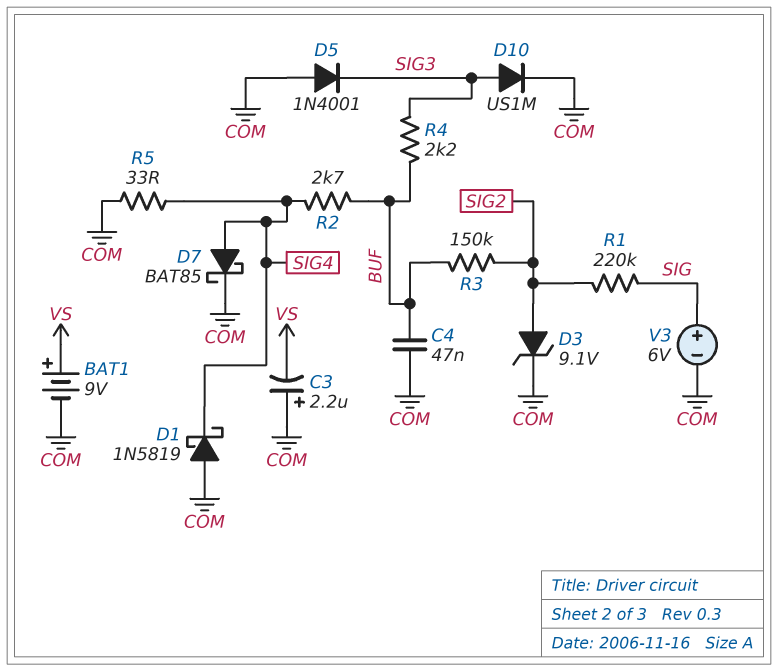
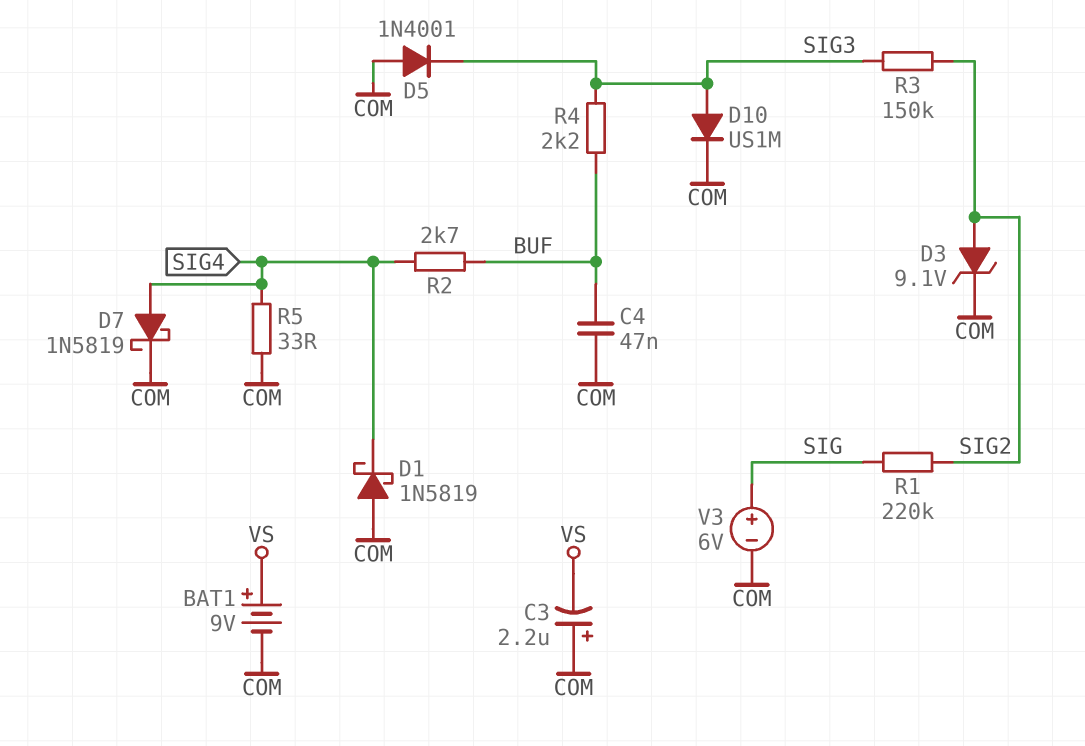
D7: schottky BAT85 (A SIG4, K COM) -> schottky 1N5819 (A SIG4, K COM)
R3: 150k (BUF, SIG2) -> 150k (SIG2, SIG3)

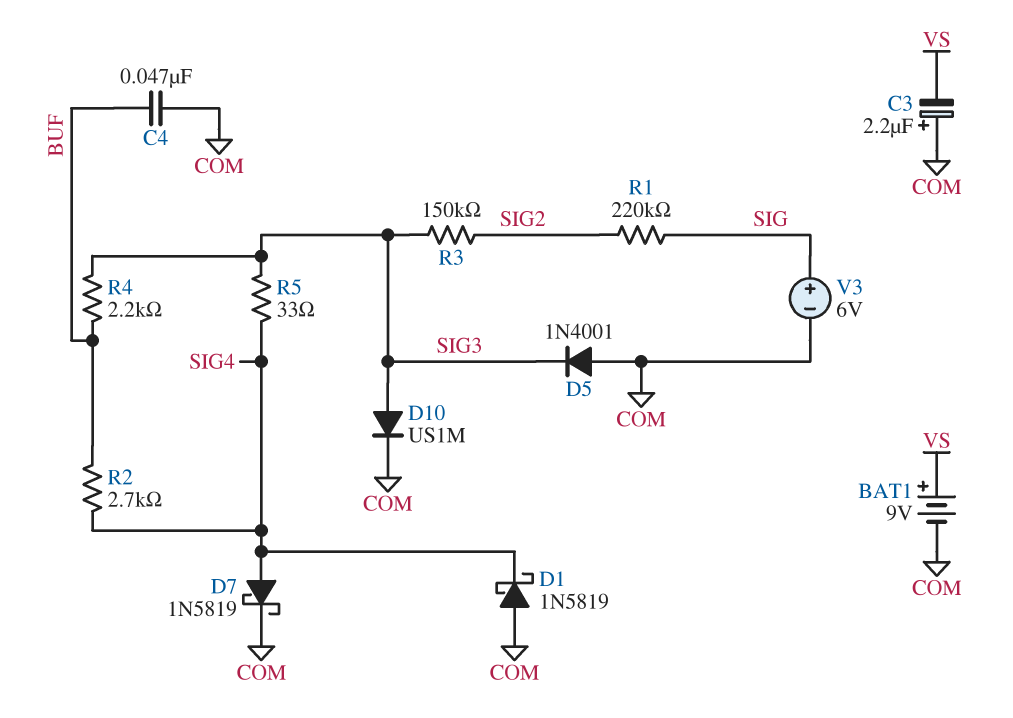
D3: zener 9.1V (A SIG2, K COM) -> none
R5: 33 (COM, SIG4) -> 33 (SIG3, SIG4)

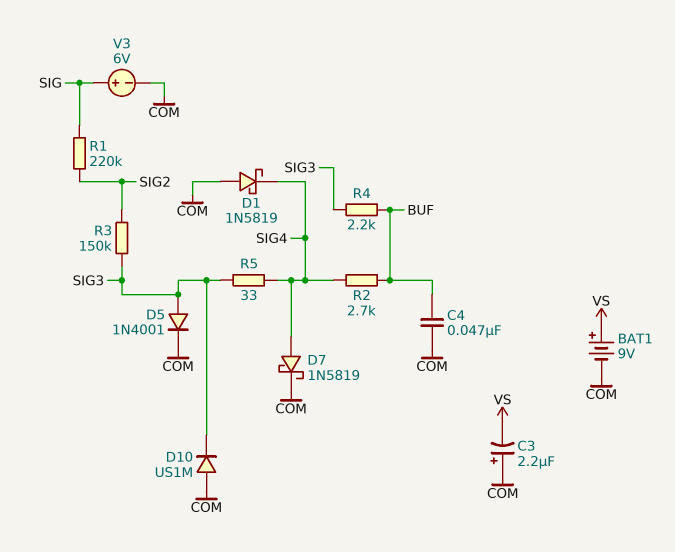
D5: diode 1N4001 (A COM, K SIG3) -> diode 1N4001 (A SIG3, K COM)
D10: diode US1M (A SIG3, K COM) -> diode US1M (A COM, K SIG3)

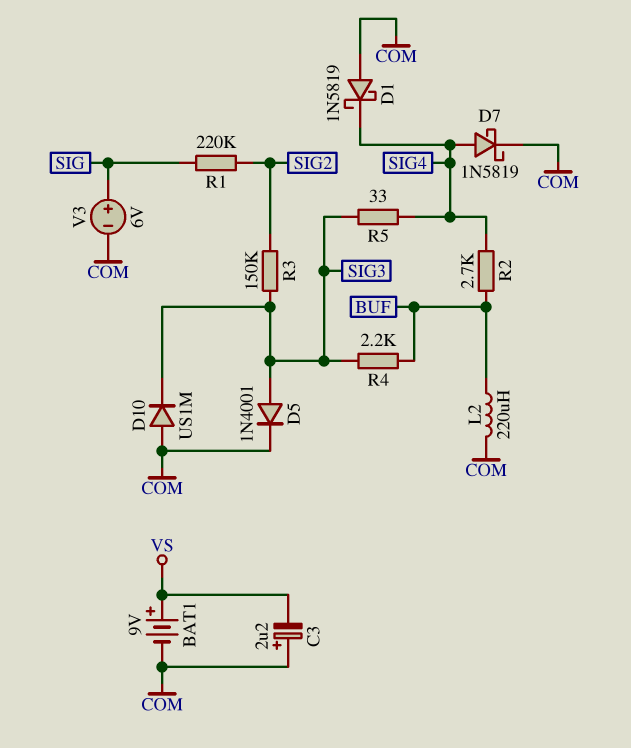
C4: 47nF (BUF, COM) -> none
L2: none -> 220uH (BUF, COM)

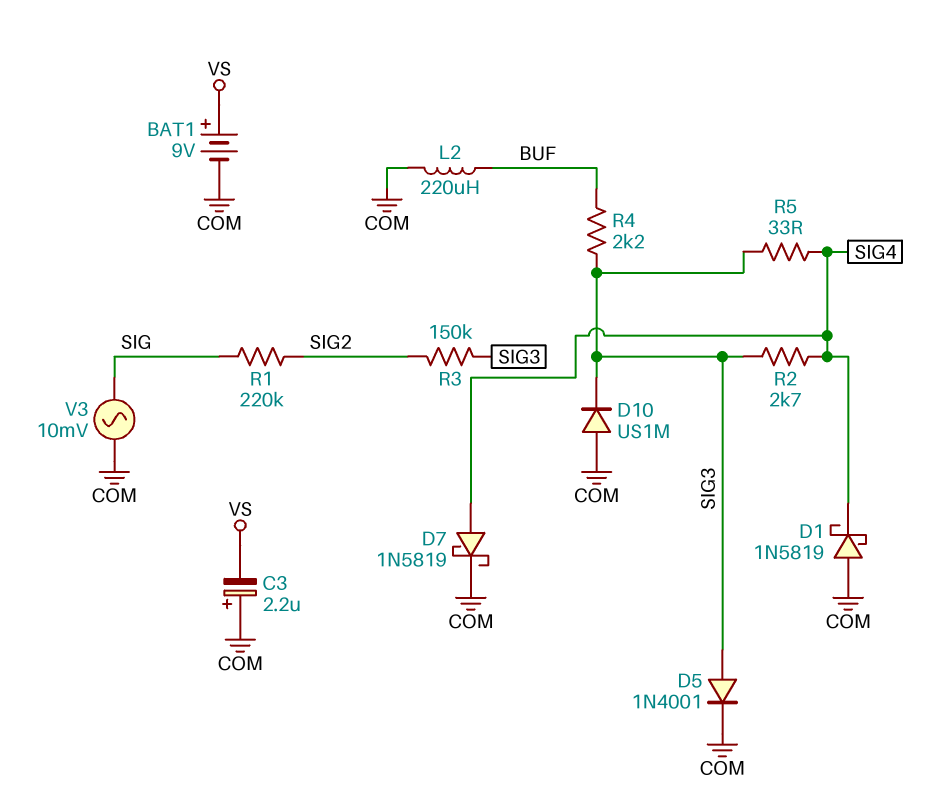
R2: 2.7k (BUF, SIG4) -> 2.7k (SIG3, SIG4)
V3: 6V (plus SIG, minus COM) -> AC 10mV (COM, SIG)

